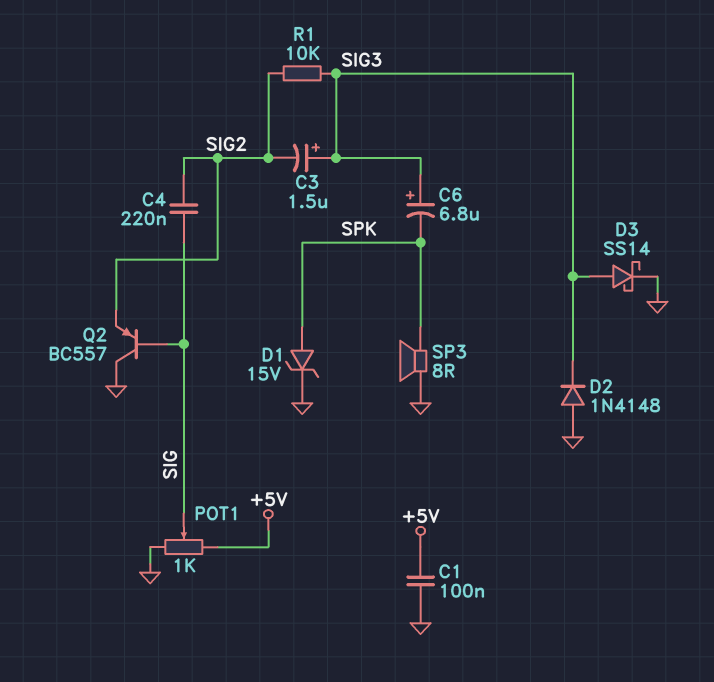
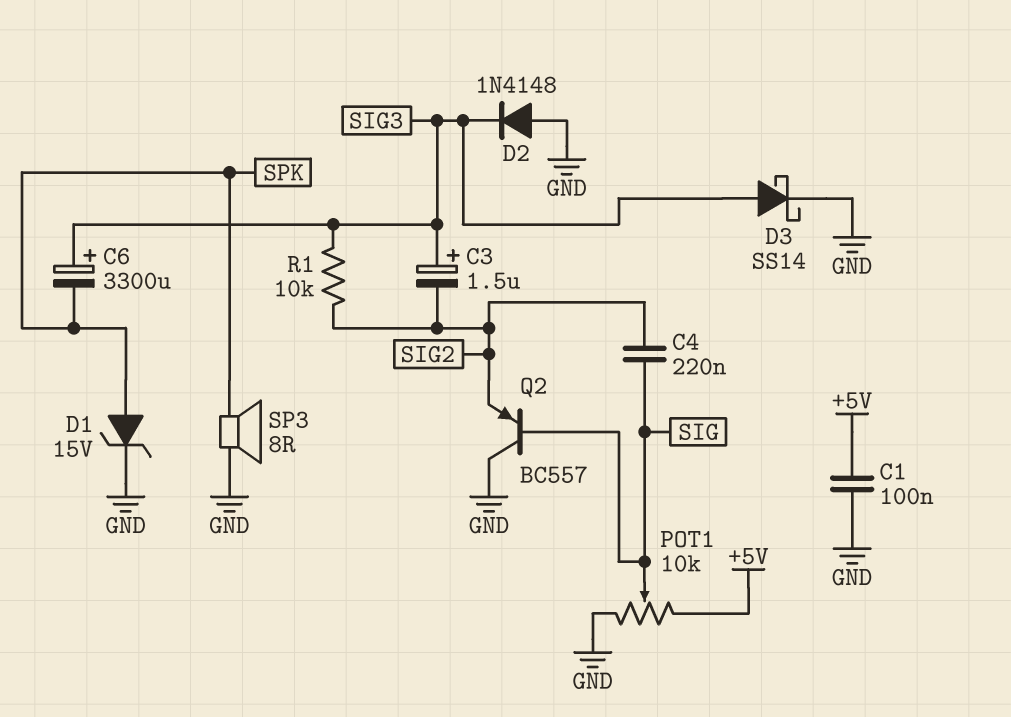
C6: 6.8uF (plus SIG3, minus SPK) -> 3300uF (plus SIG3, minus SPK)
POT1: 1k (+5V, GND, wiper SIG) -> 10k (+5V, GND, wiper SIG)

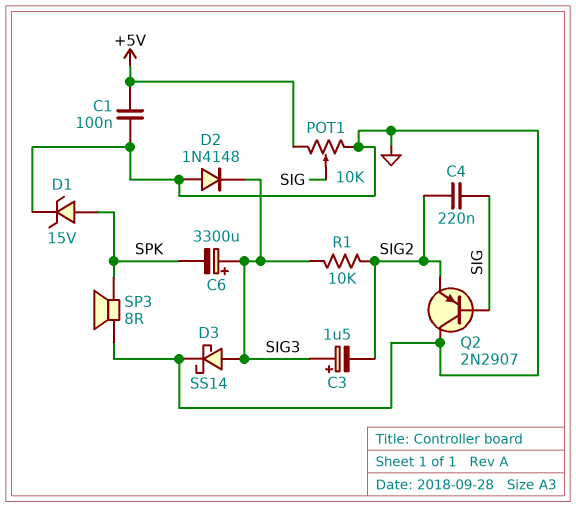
Q2: PNP BC557 (B SIG, C GND, E SIG2) -> PNP 2N2907 (B SIG, C GND, E SIG2)

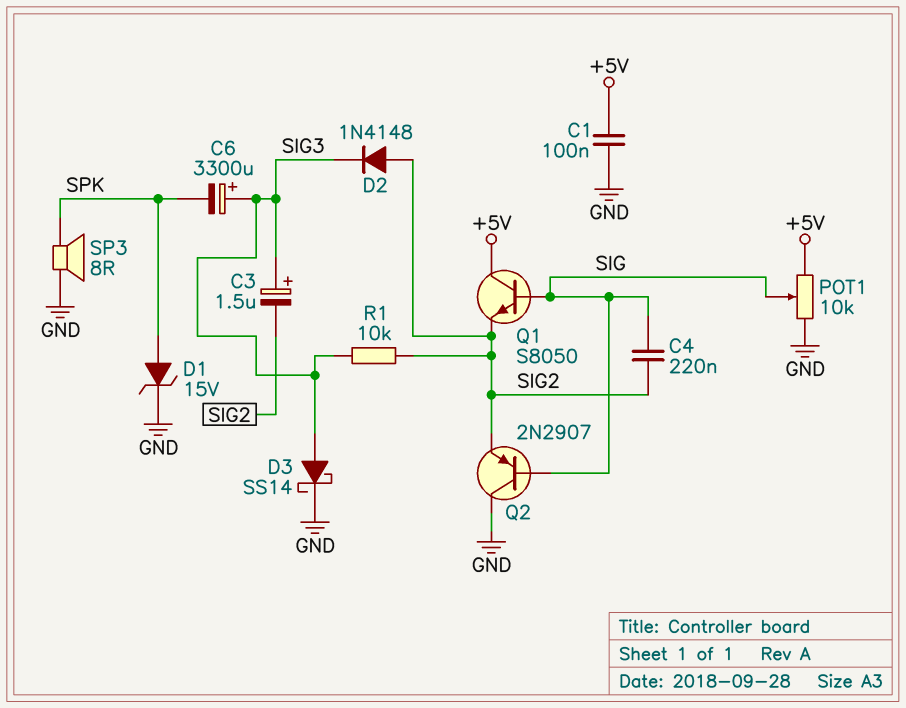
D2: diode 1N4148 (A GND, K SIG3) -> diode 1N4148 (A SIG2, K SIG3)
Q1: none -> NPN S8050 (B SIG, C +5V, E SIG2)

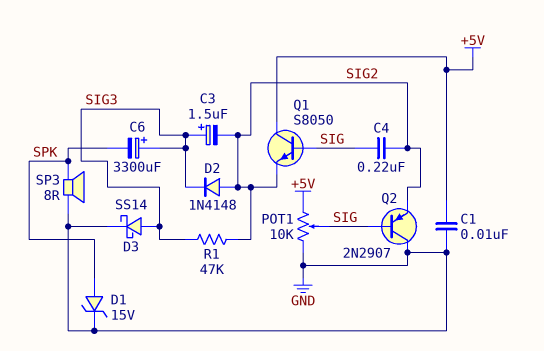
C1: 100nF (+5V, GND) -> 10nF (+5V, GND)
R1: 10k (SIG2, SIG3) -> 47k (SIG2, SIG3)

